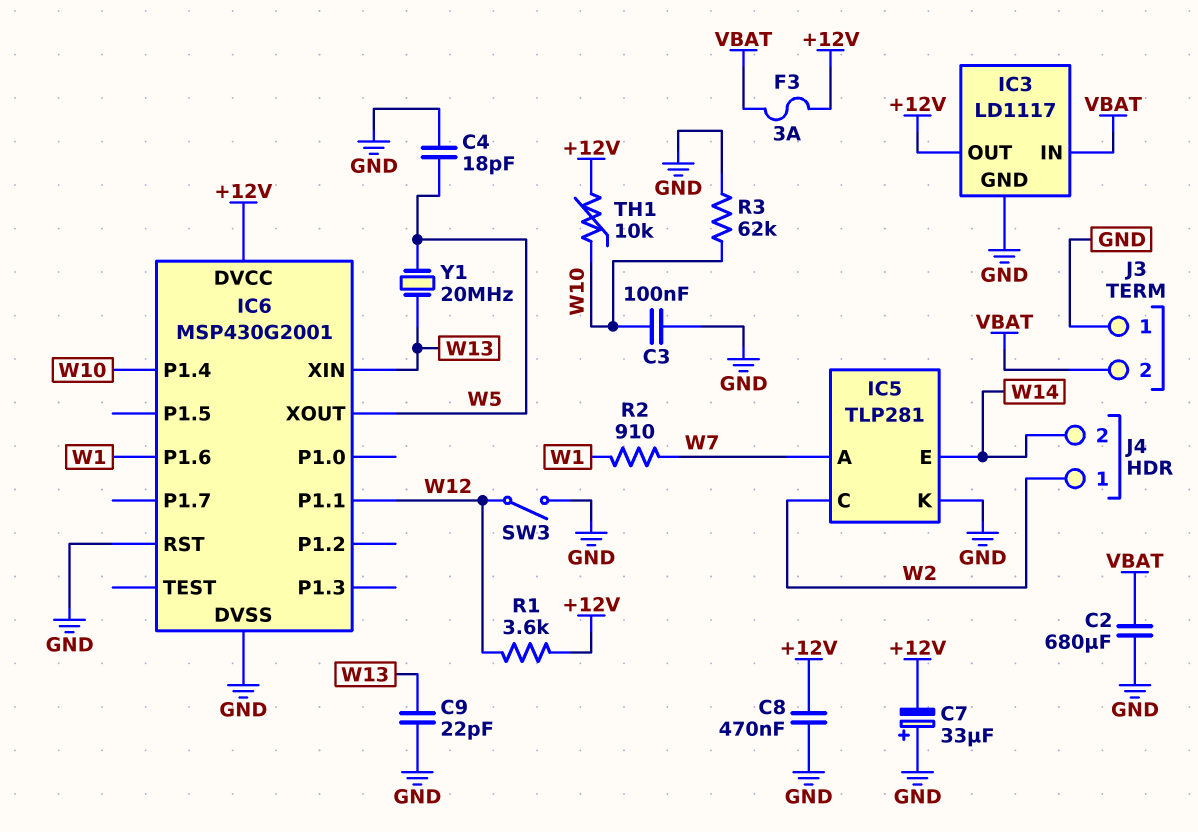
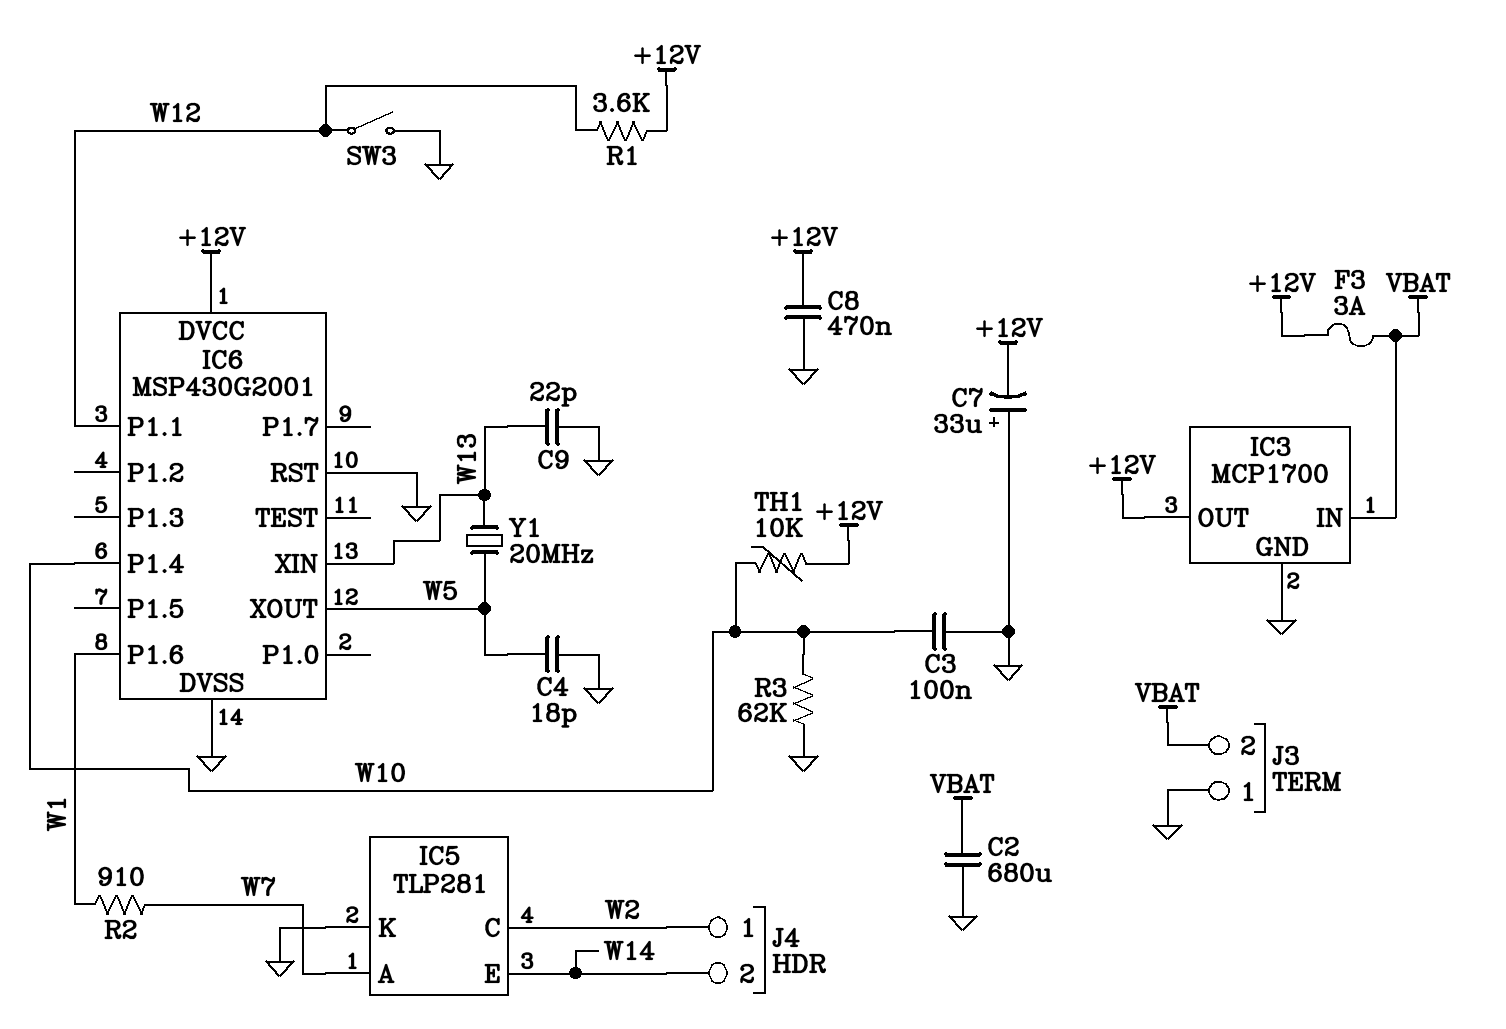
IC3: LD1117 -> MCP1700

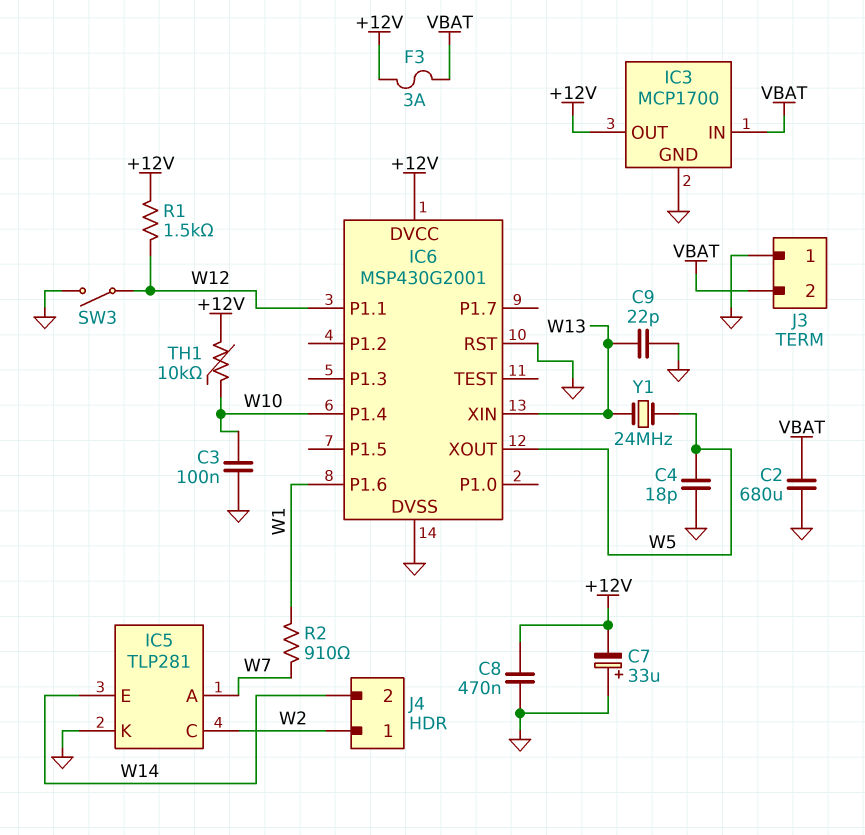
R1: 3.6k (+12V, W12) -> 1.5k (+12V, W12)
R3: 62k (GND, W10) -> none
Y1: 20MHz (W5, W13) -> 24MHz (W5, W13)

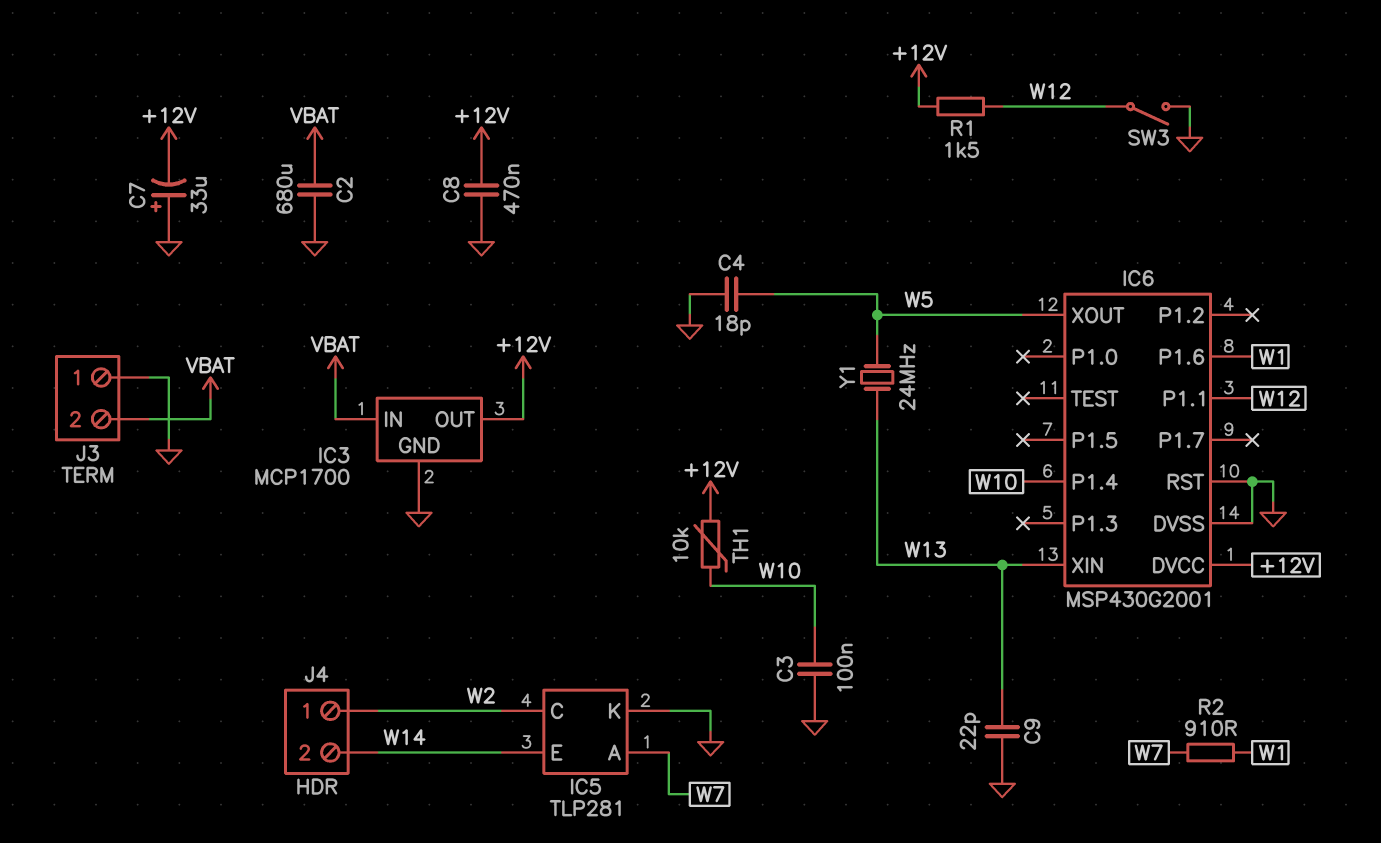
F3: 3A (+12V, VBAT) -> none

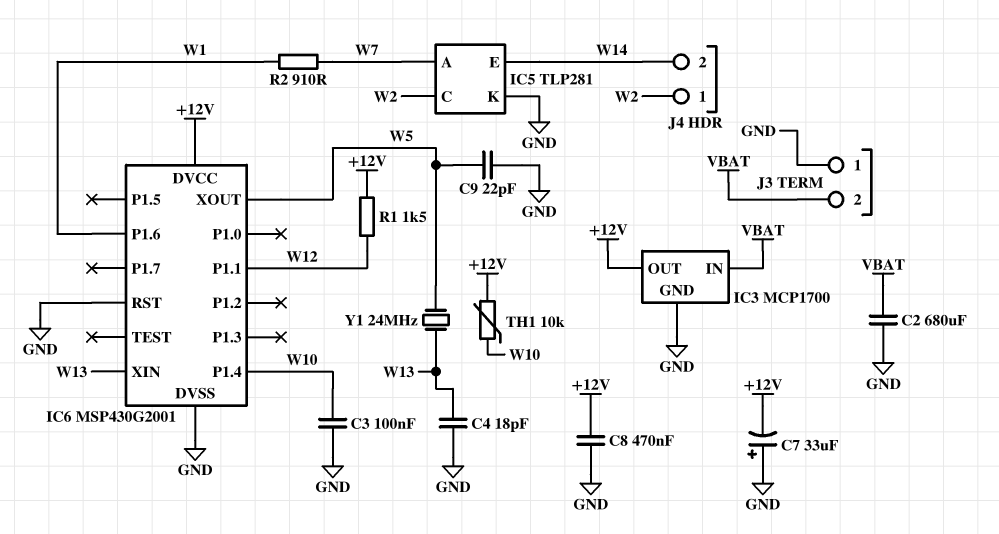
C4: 18pF (GND, W5) -> 18pF (GND, W13)
C9: 22pF (GND, W13) -> 22pF (GND, W5)
SW3: switch (GND, W12) -> none

